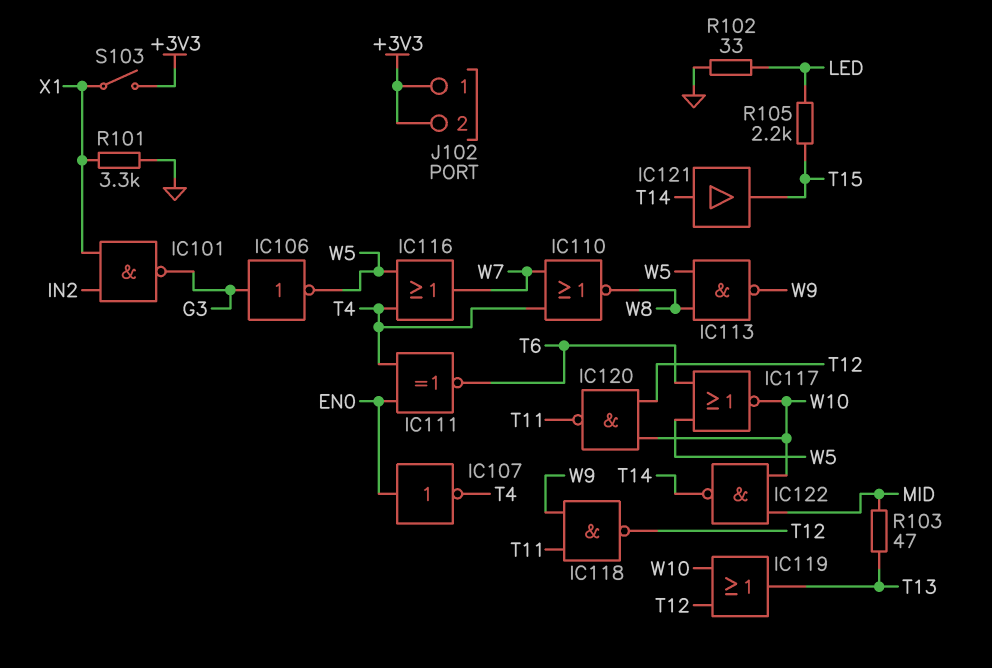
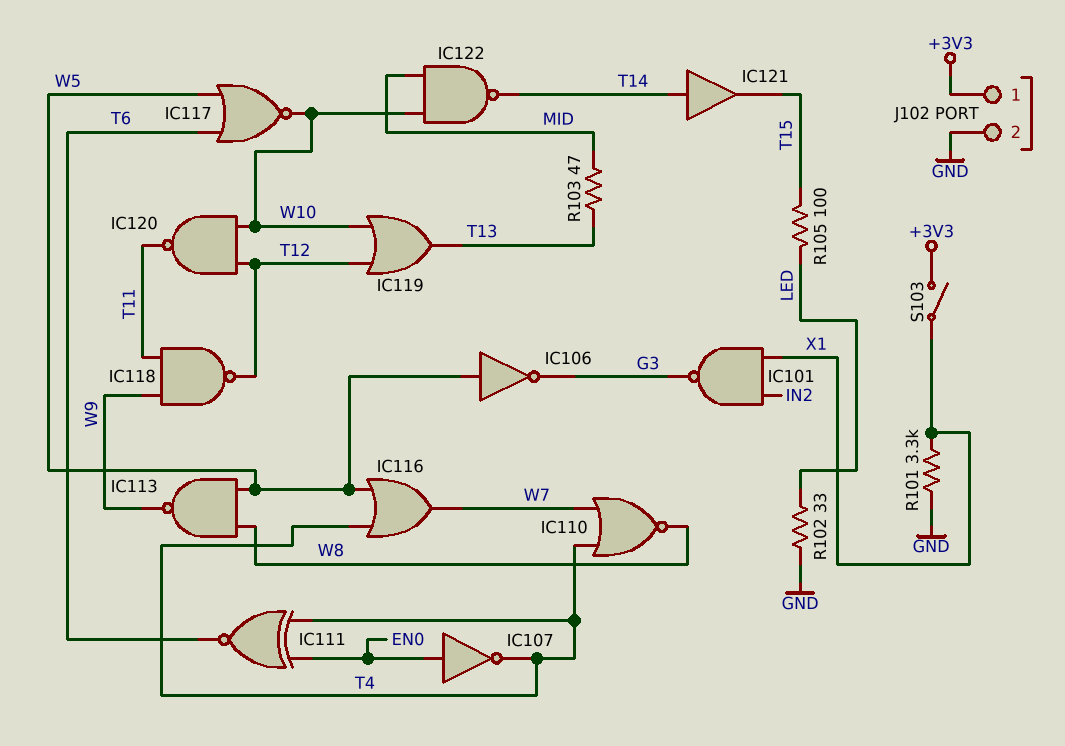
IC106: NOT (in G3, out W5) -> NOT (in W5, out G3)
J102 pin 2: +3V3 -> GND
R105: 2.2k (LED, T15) -> 100 (LED, T15)

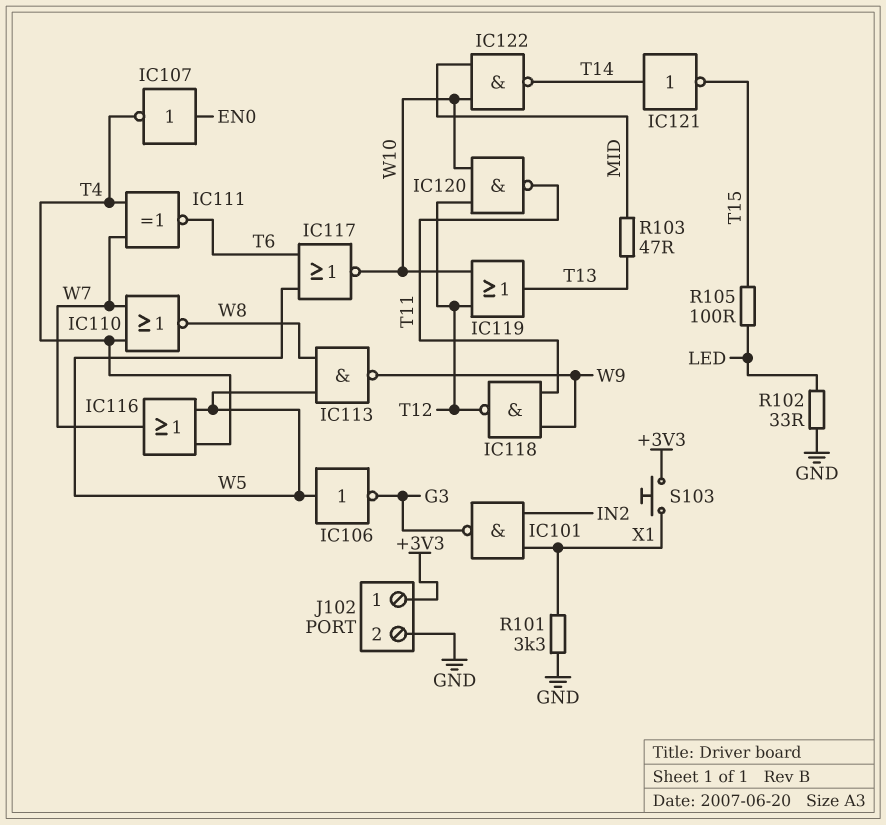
IC111: XNOR (in EN0, in T4, out T6) -> XNOR (in T4, in W7, out T6)
IC121: buffer (in T14, out T15) -> NOT (in T14, out T15)
S103: switch (+3V3, X1) -> button (+3V3, X1)

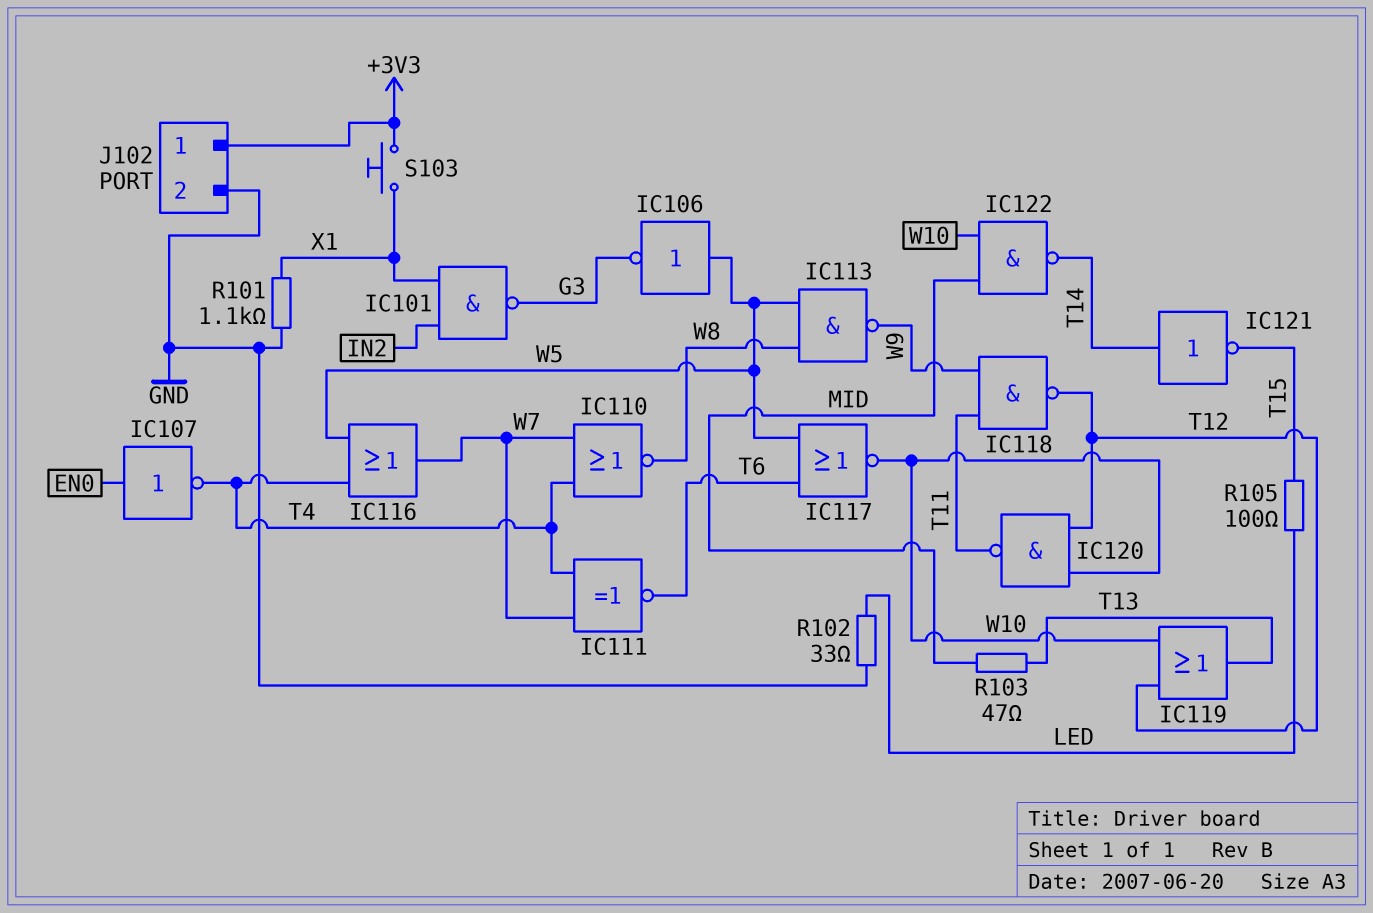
R101: 3.3k (GND, X1) -> 1.1k (GND, X1)

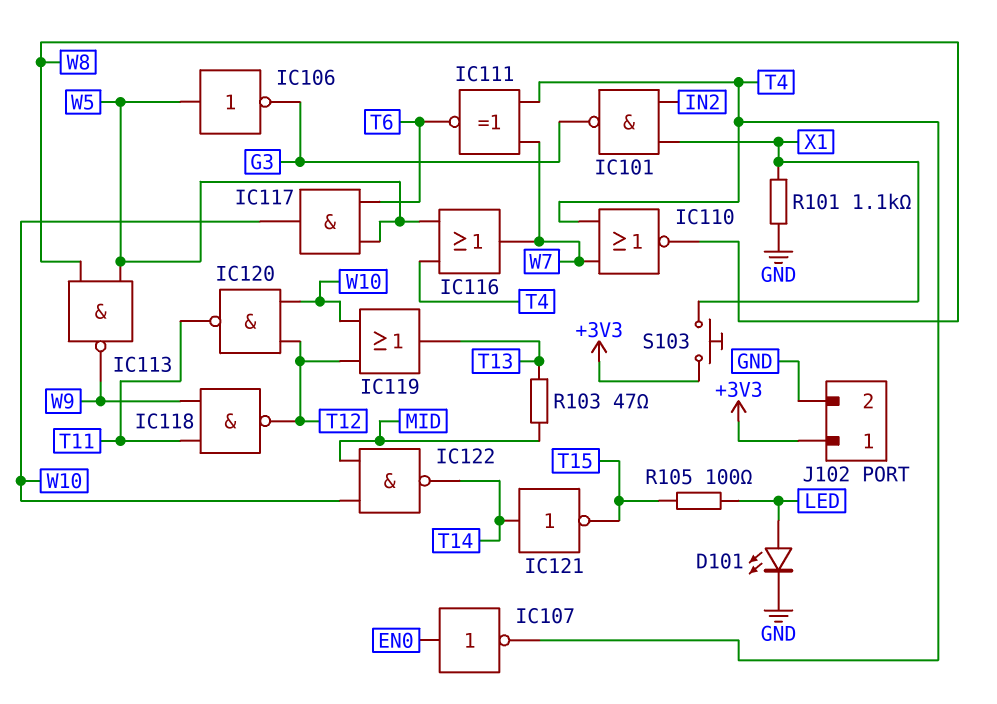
D101: none -> LED (A LED, K GND)
IC117: NOR (in T6, in W5, out W10) -> AND (in T6, in W5, out W10)
R102: 33 (GND, LED) -> none

